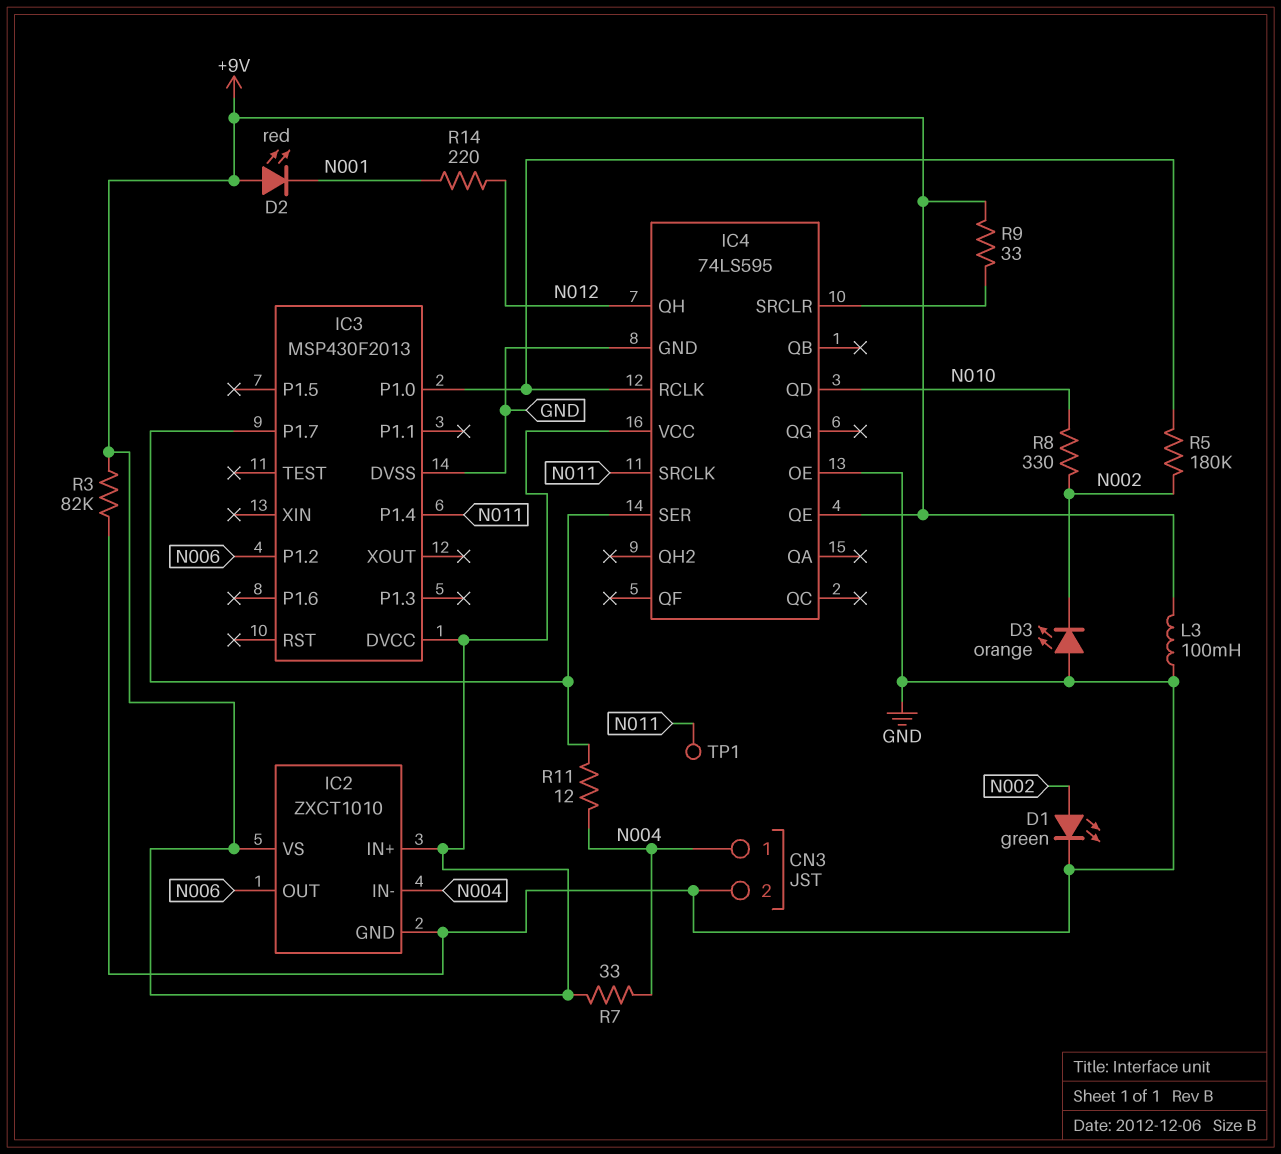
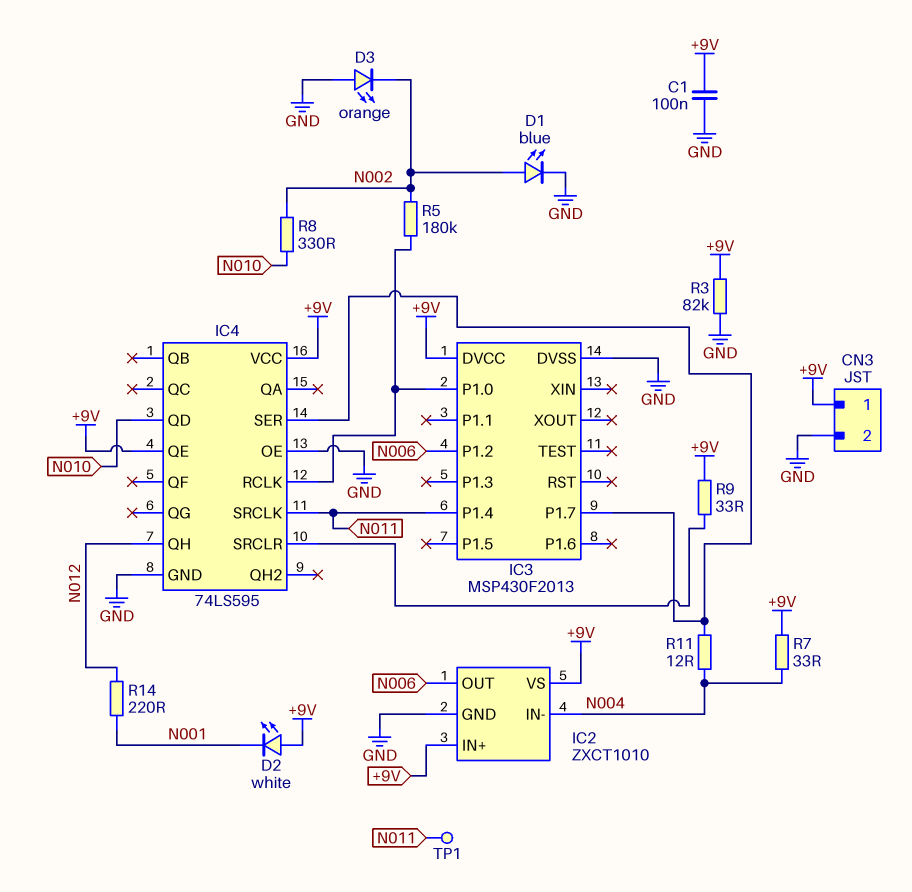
C1: none -> 100nF (+9V, GND)
CN3 pin 1: N004 -> +9V
D1: LED green (A N002, K GND) -> LED blue (A N002, K GND)
D2: LED red (A +9V, K N001) -> LED white (A +9V, K N001)
L3: 100mH (+9V, GND) -> none

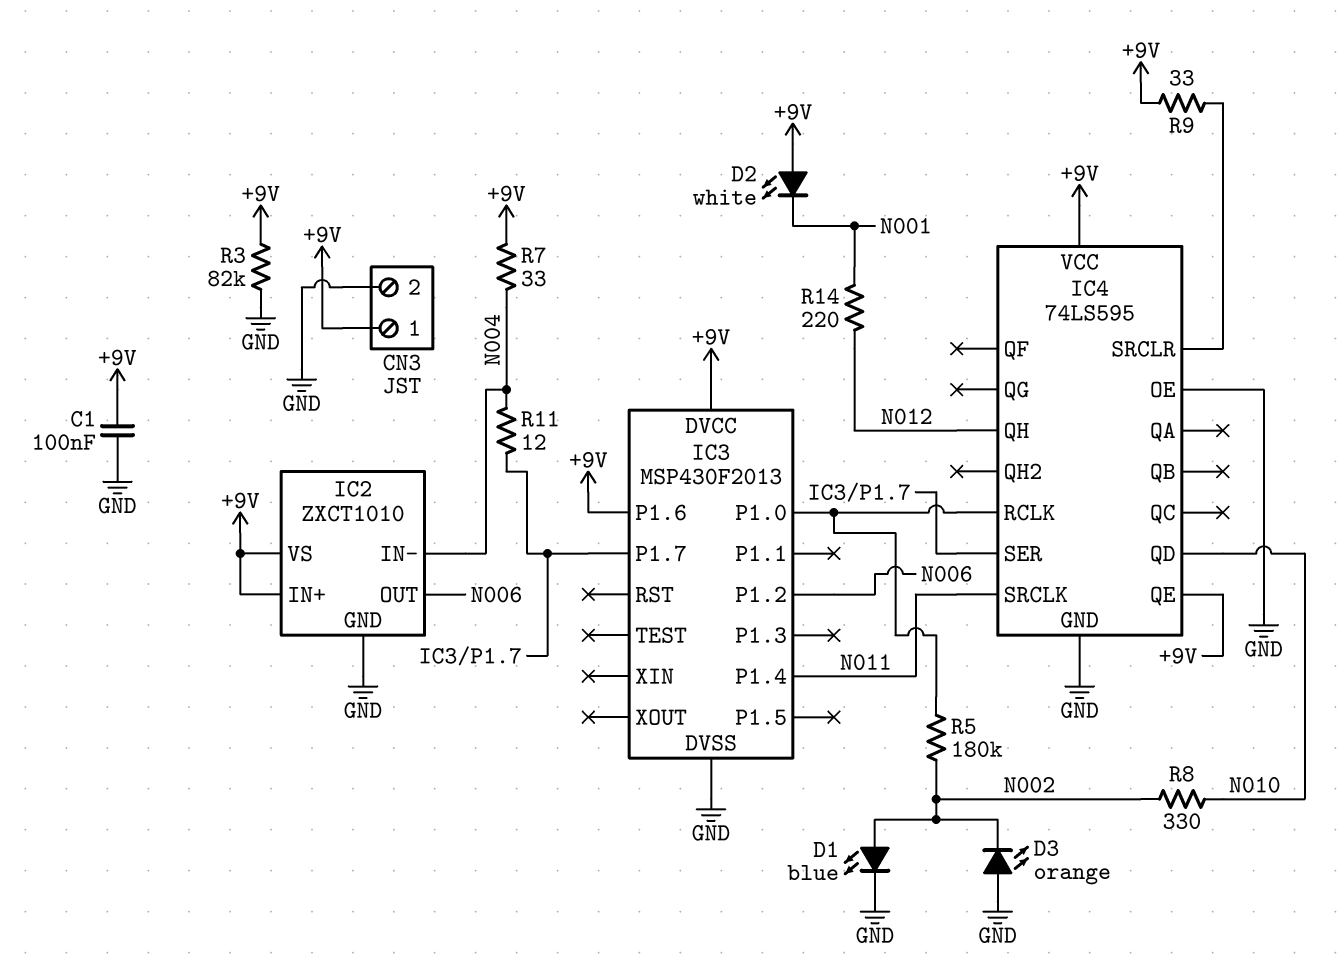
IC3 pin P1.6: none -> +9V
TP1: test point (N011) -> none

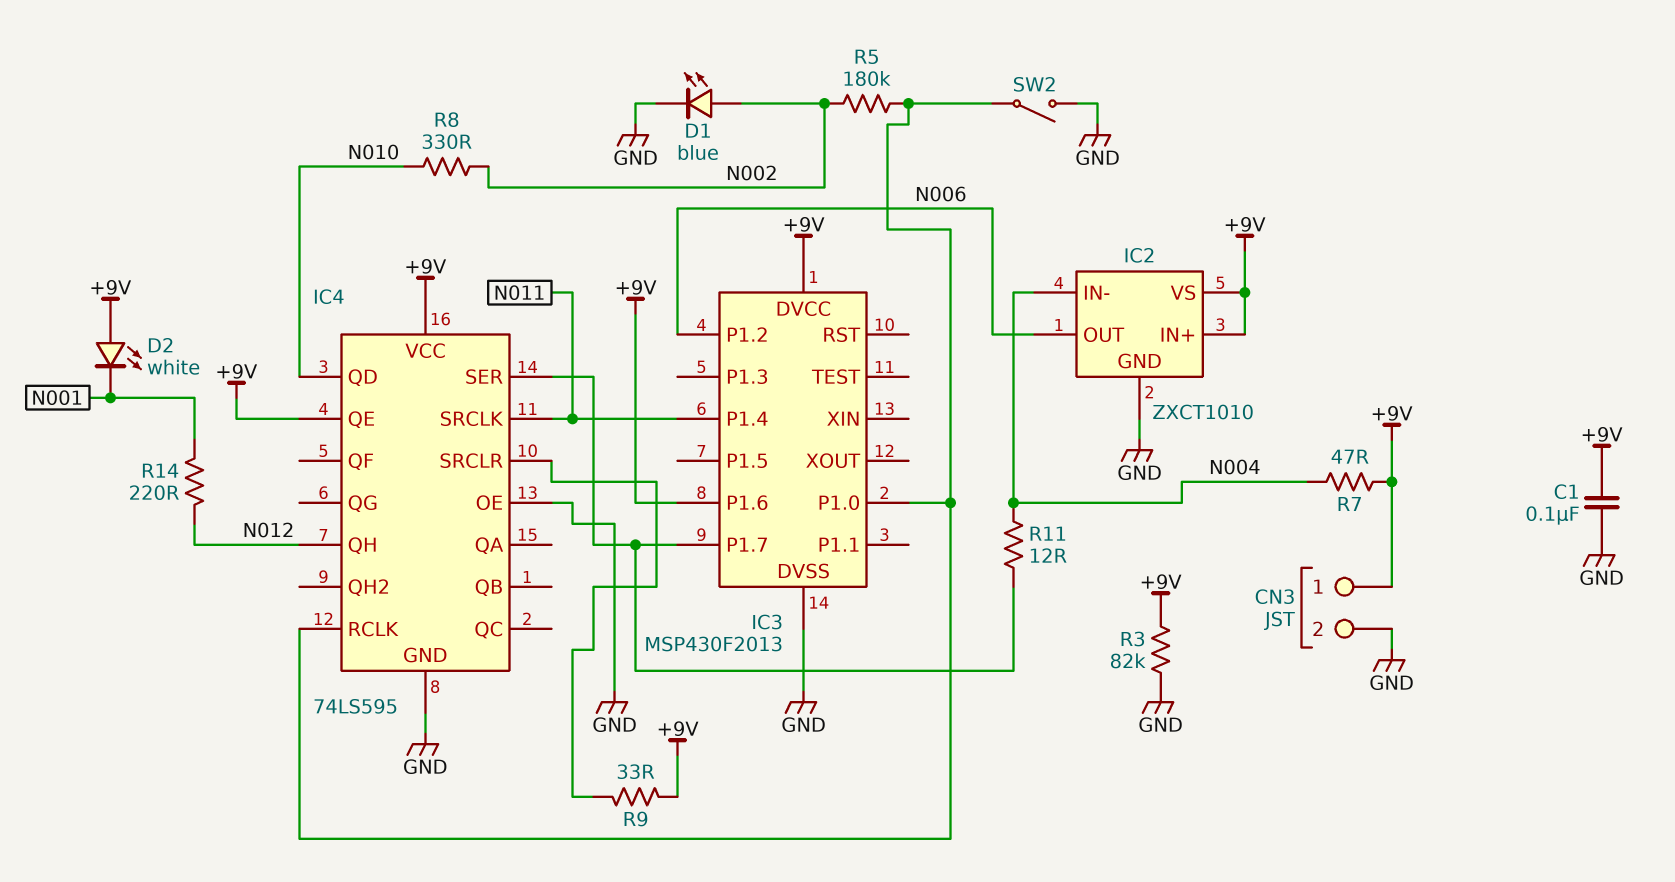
D3: LED orange (A GND, K N002) -> none
R7: 33 (+9V, N004) -> 47 (+9V, N004)
SW2: none -> switch (GND, IC3/P1.0)

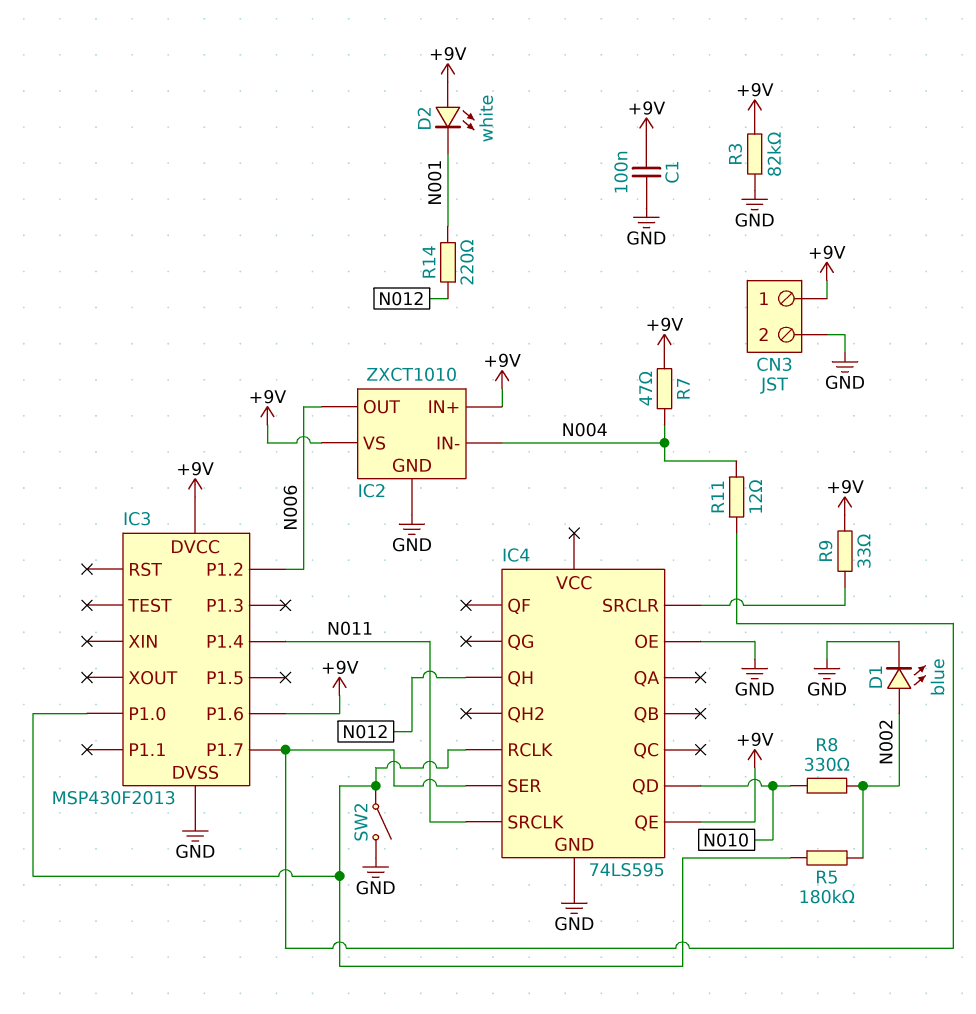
IC4 pin VCC: +9V -> none

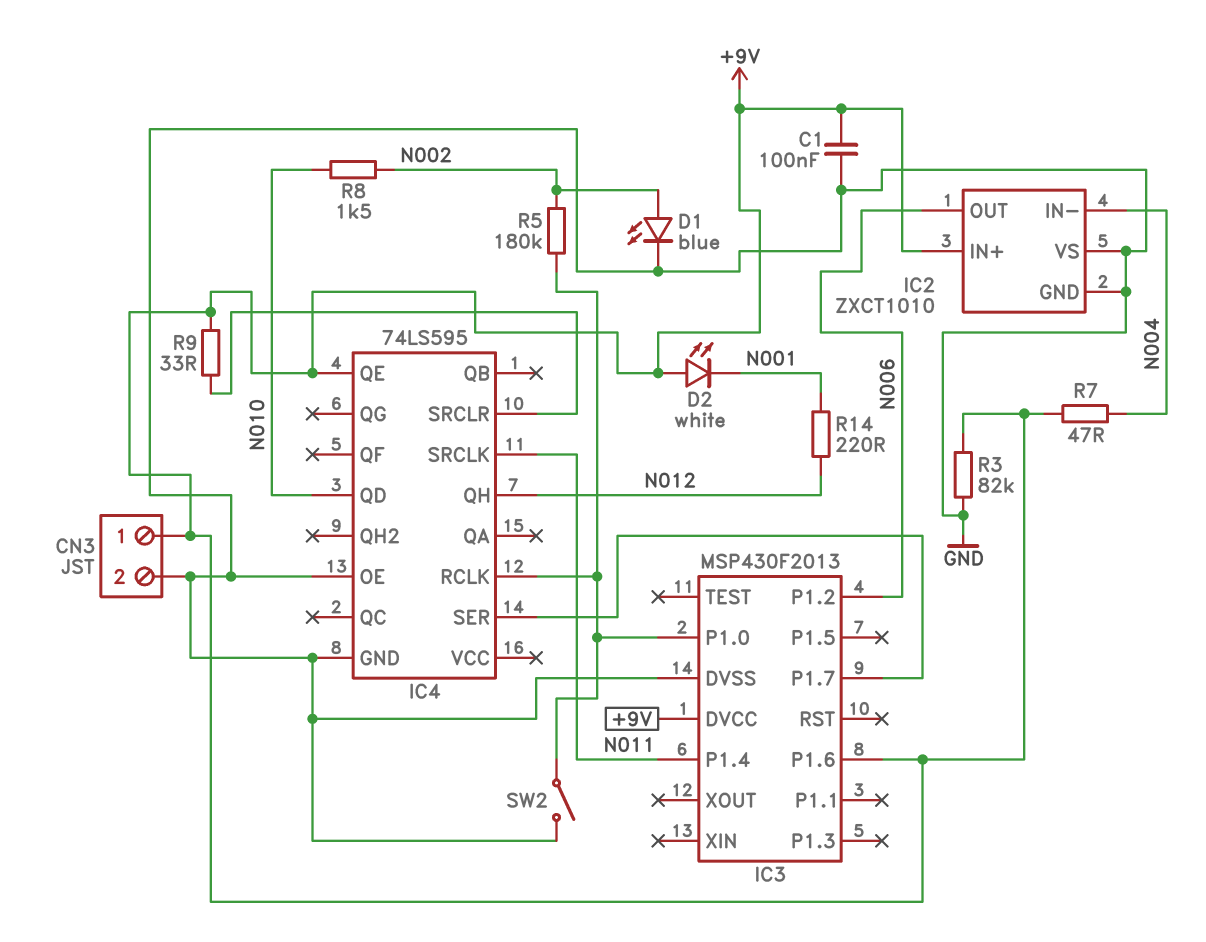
IC2 pin VS: +9V -> GND
R8: 330 (N002, N010) -> 1.5k (N002, N010)
R11: 12 (IC3/P1.7, N004) -> none

